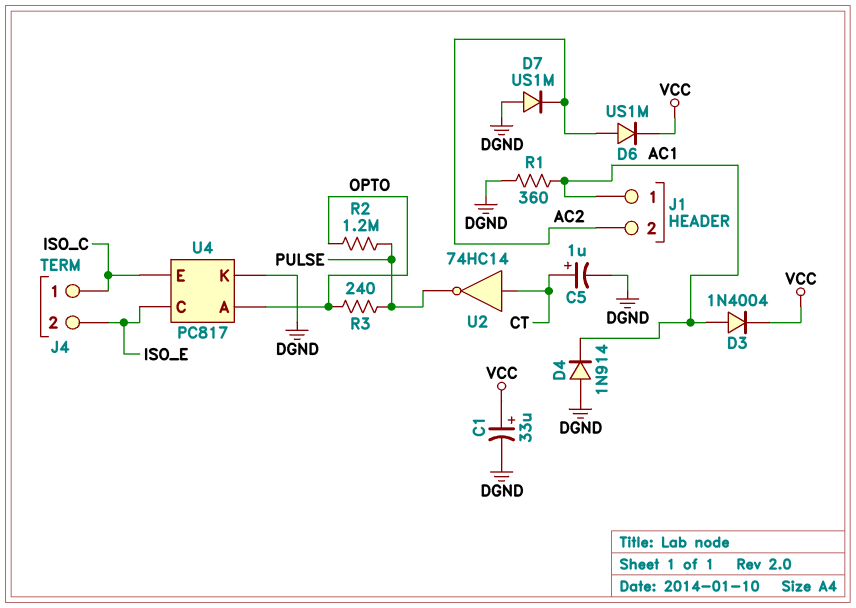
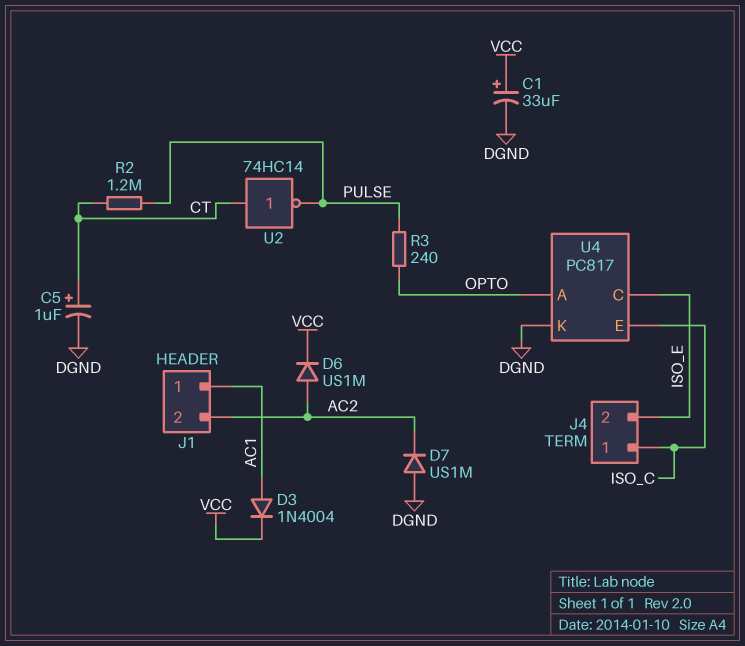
D4: diode 1N914 (A DGND, K AC1) -> none
R1: 360 (AC1, DGND) -> none
R2: 1.2M (OPTO, PULSE) -> 1.2M (CT, PULSE)

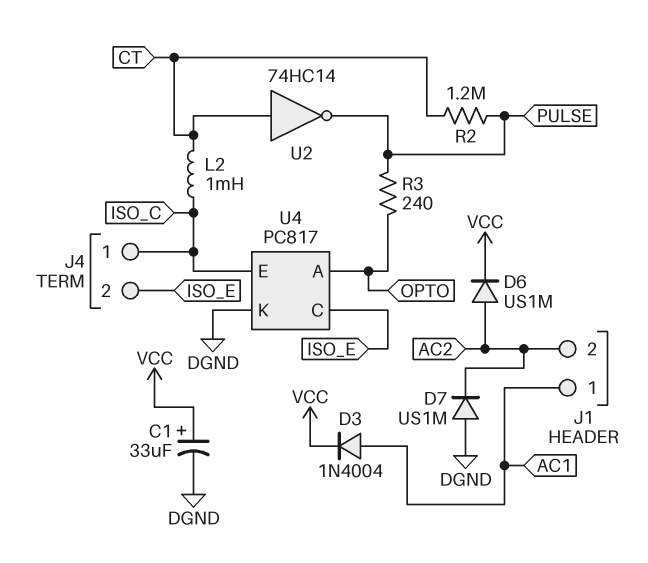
C5: 1uF (plus CT, minus DGND) -> none
L2: none -> 1mH (CT, ISO_C)

